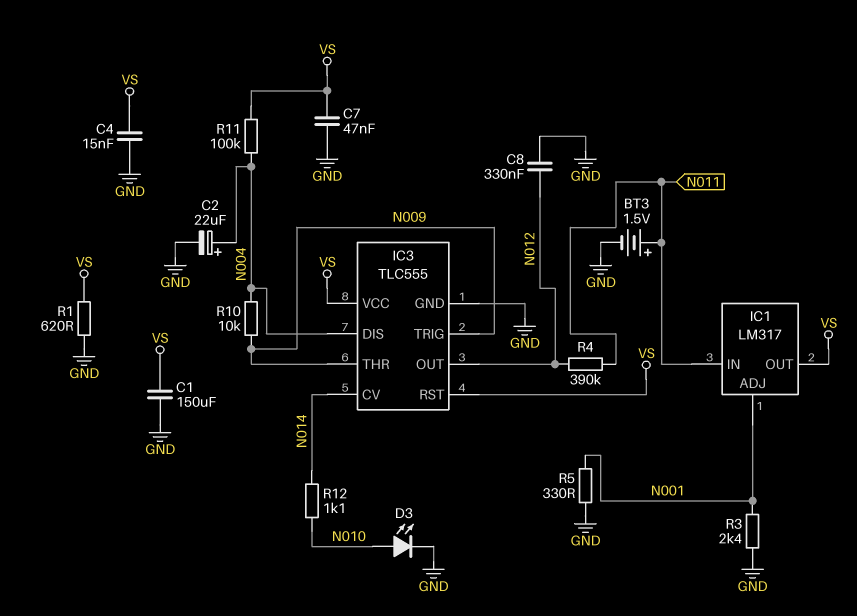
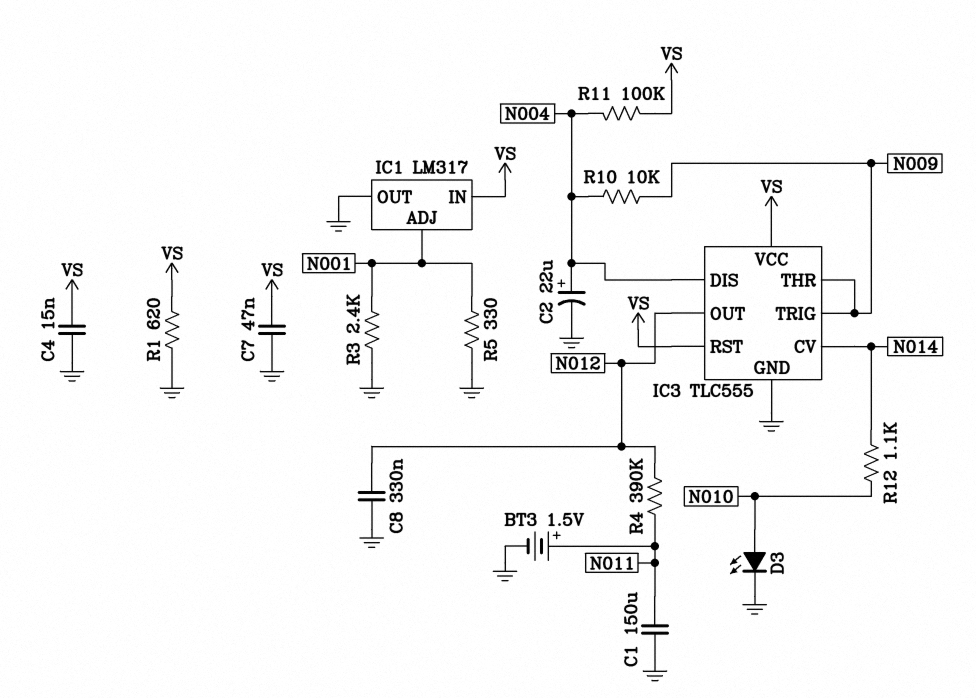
C1: 150uF (GND, VS) -> 150uF (GND, N011)
IC1 pin IN: N011 -> VS
IC1 pin OUT: VS -> GND

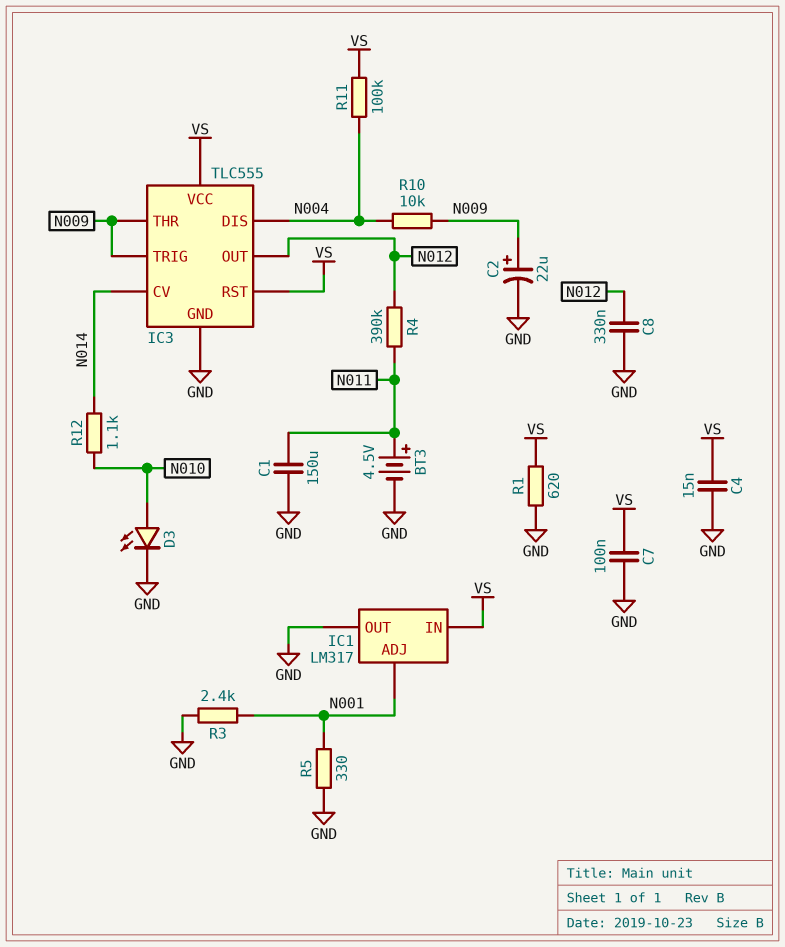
BT3: 1.5V (plus N011, minus GND) -> 4.5V (plus N011, minus GND)
C2: 22uF (plus N004, minus GND) -> 22uF (plus N009, minus GND)
C7: 47nF (GND, VS) -> 100nF (GND, VS)

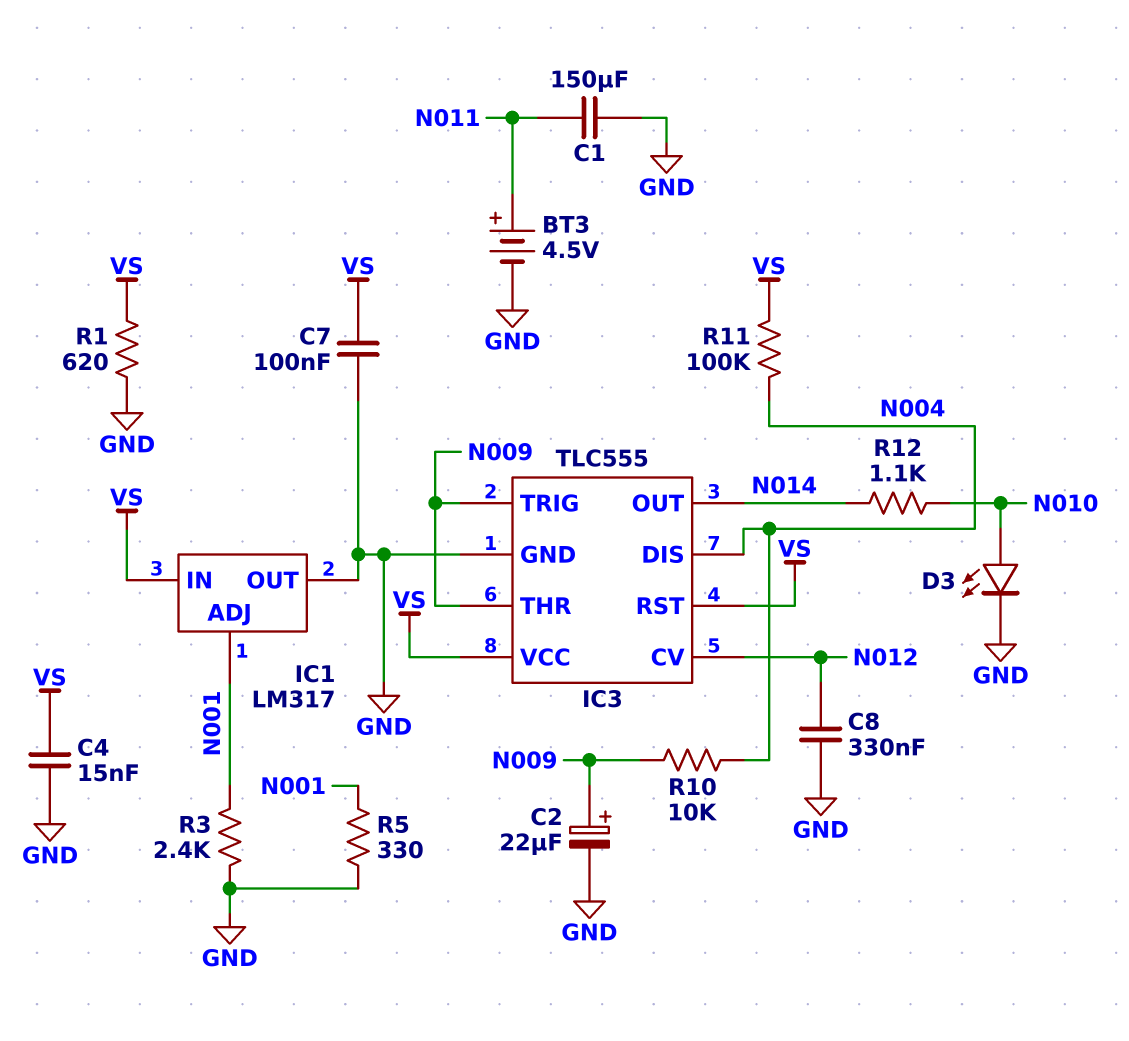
IC3 pin CV: N014 -> N012
IC3 pin OUT: N012 -> N014
R4: 390k (N011, N012) -> none

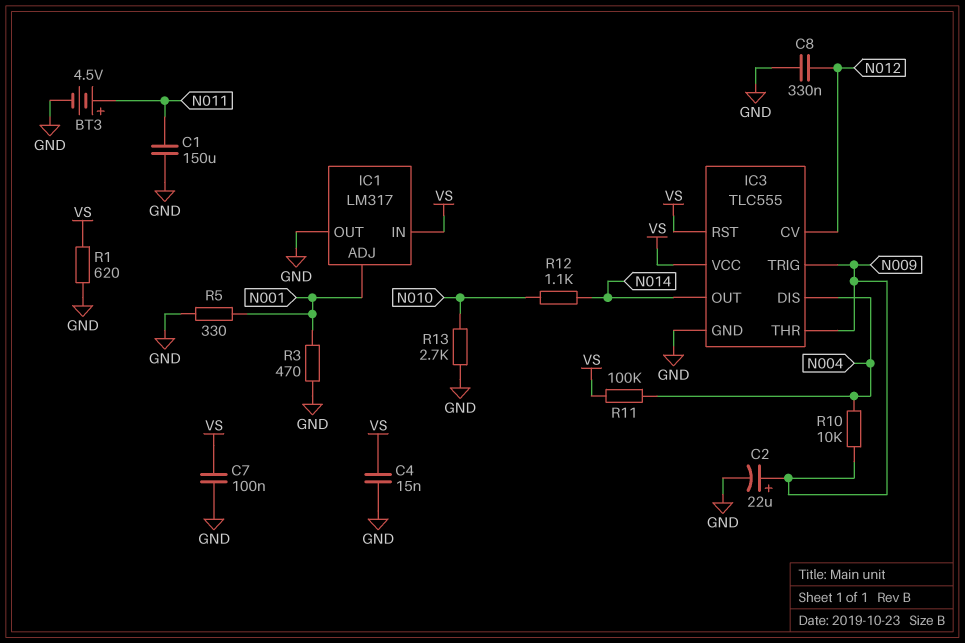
D3: LED (A N010, K GND) -> none
R3: 2.4k (GND, N001) -> 470 (GND, N001)
R13: none -> 2.7k (GND, N010)

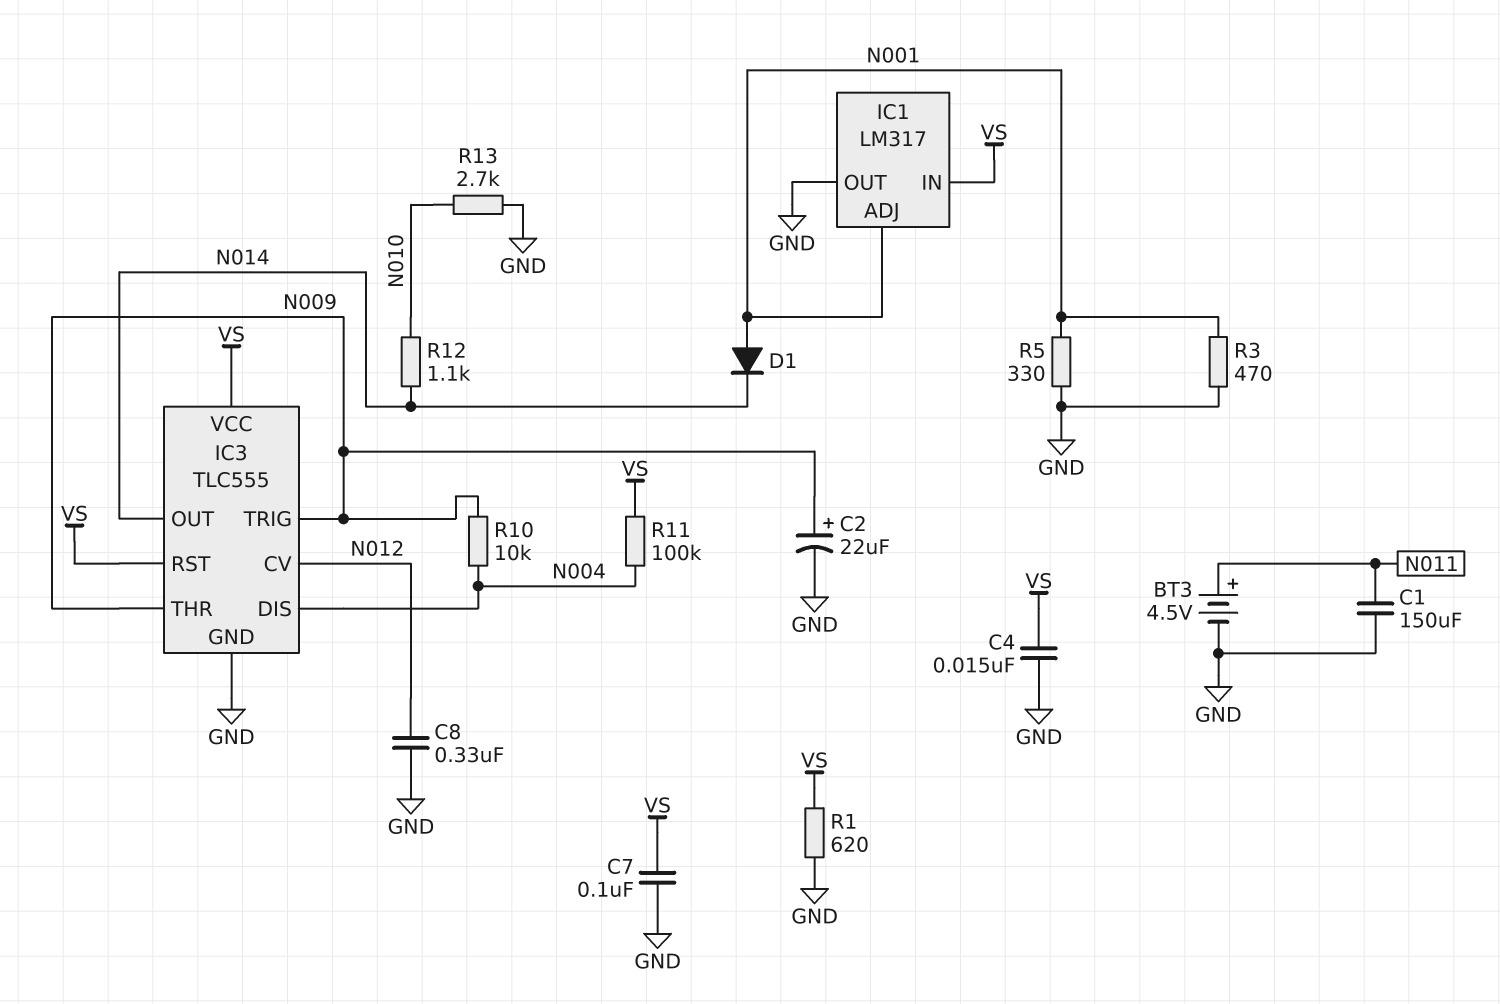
D1: none -> diode (A N001, K N014)

